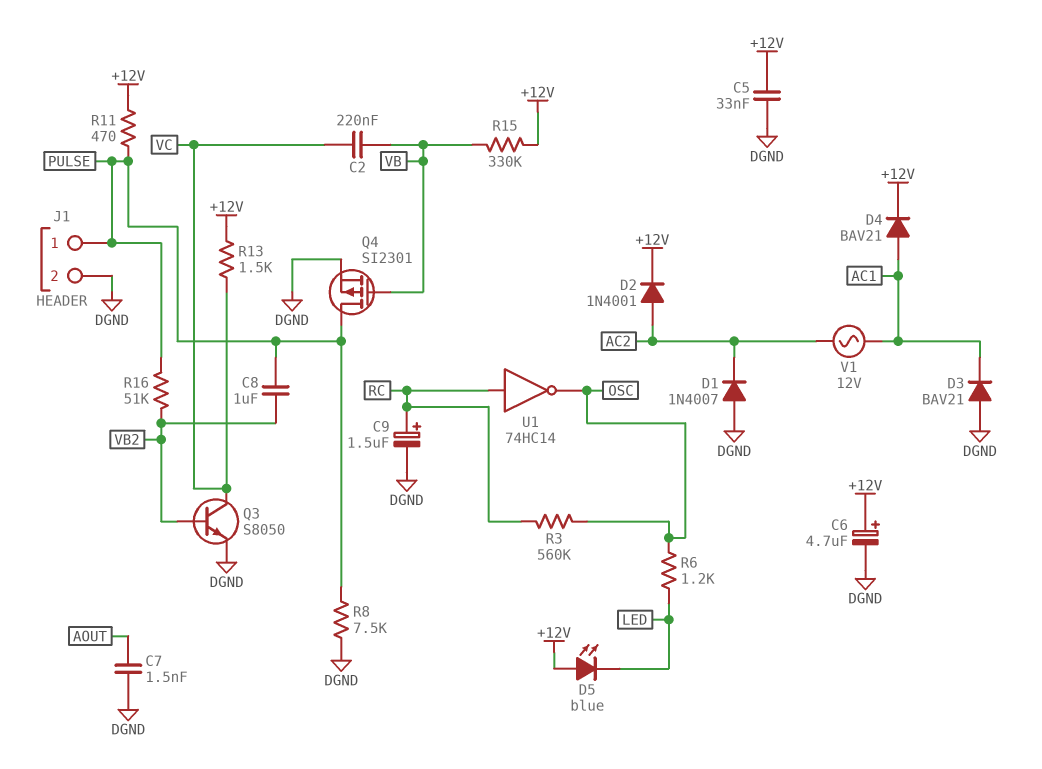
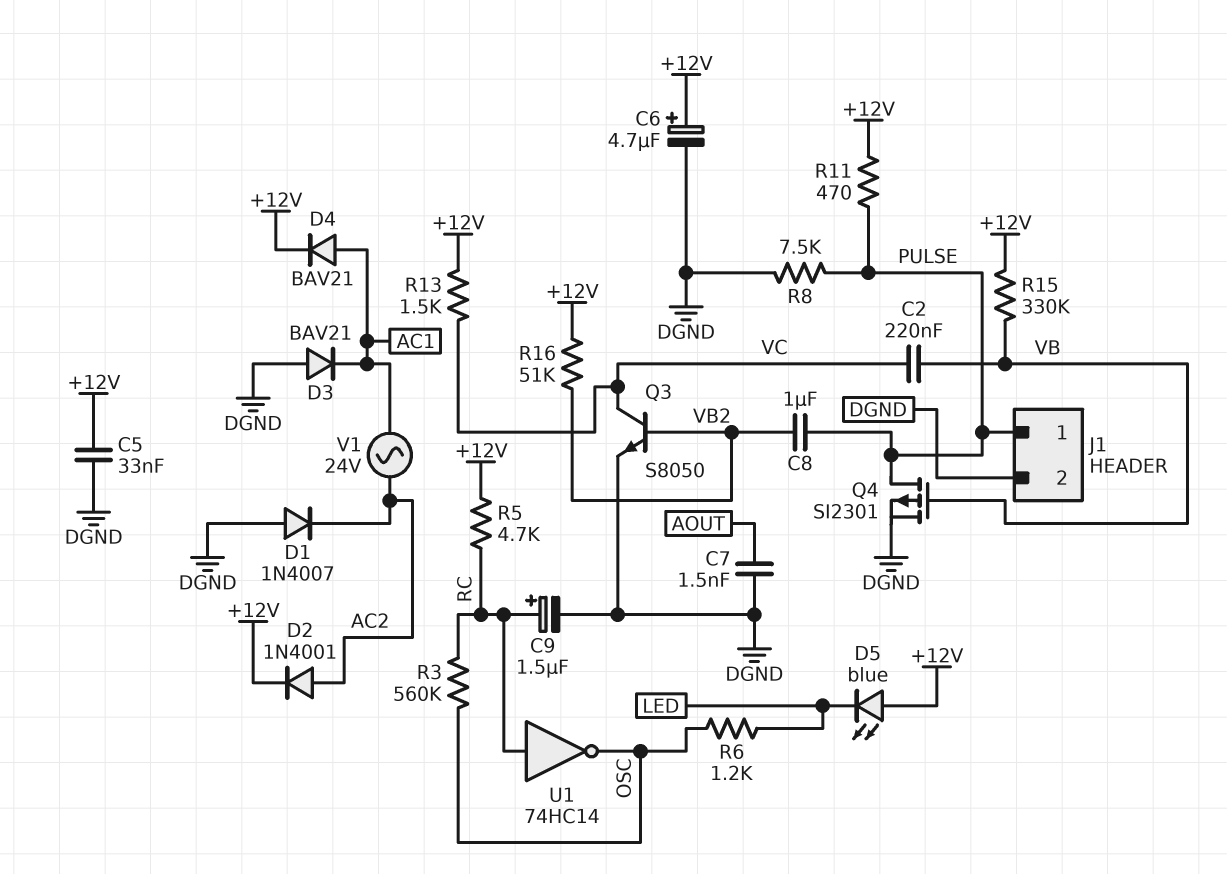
R5: none -> 4.7k (+12V, RC)
R16: 51k (PULSE, VB2) -> 51k (+12V, VB2)
V1: AC 12V (AC1, AC2) -> AC 24V (AC1, AC2)

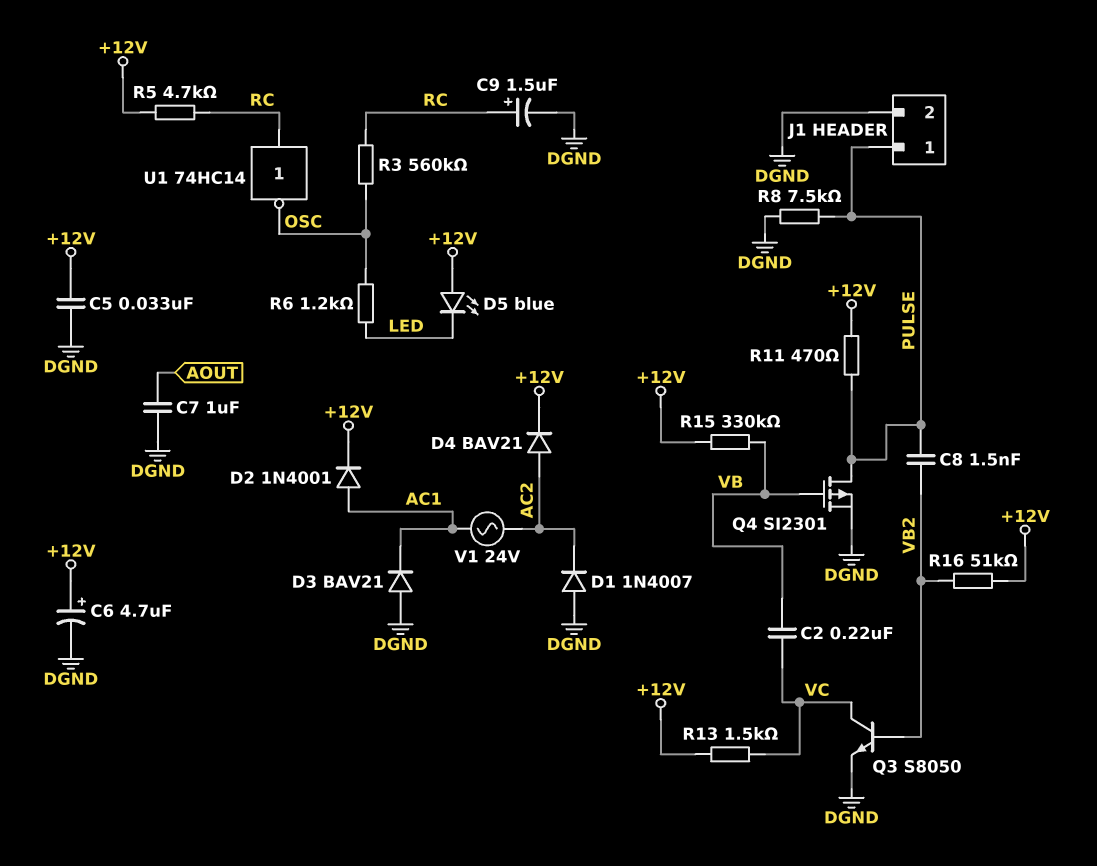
C7: 1.5nF (AOUT, DGND) -> 1uF (AOUT, DGND)
C8: 1uF (PULSE, VB2) -> 1.5nF (PULSE, VB2)
D2: diode 1N4001 (A AC2, K +12V) -> diode 1N4001 (A AC1, K +12V)
D4: diode BAV21 (A AC1, K +12V) -> diode BAV21 (A AC2, K +12V)

